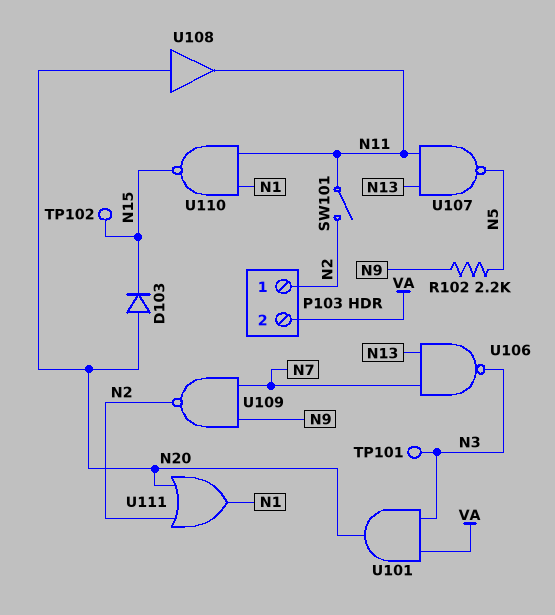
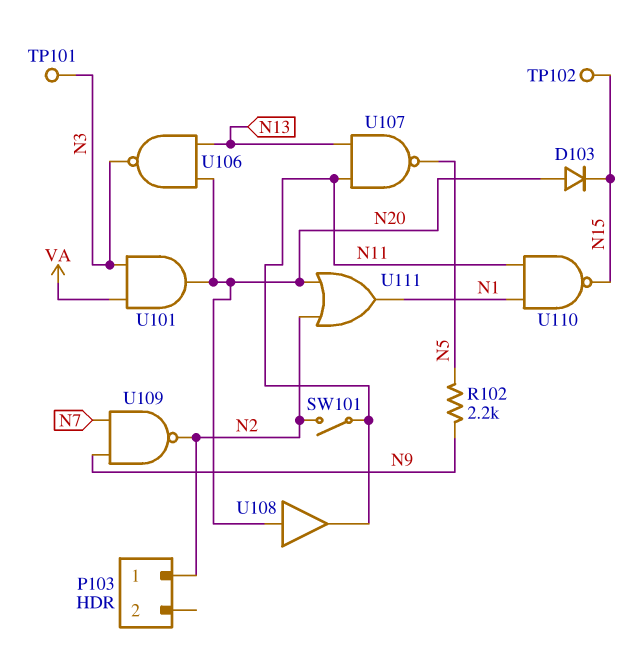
P103 pin 2: VA -> none
U106: NAND (in N7, in N13, out N3) -> NAND (in N13, in N20, out N3)

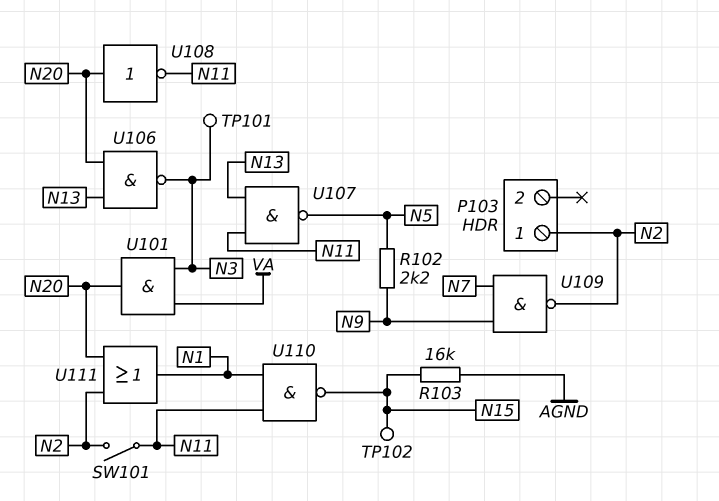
D103: diode (A N20, K N15) -> none
R103: none -> 16k (AGND, N15)
U108: buffer (in N20, out N11) -> NOT (in N20, out N11)

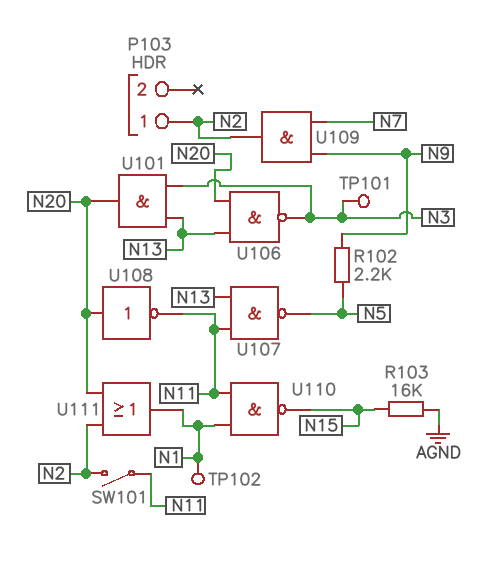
TP102: test point (N15) -> test point (N1)
U101: AND (in N3, in VA, out N20) -> AND (in N3, in N13, out N20)
U109: NAND (in N7, in N9, out N2) -> AND (in N7, in N9, out N2)

